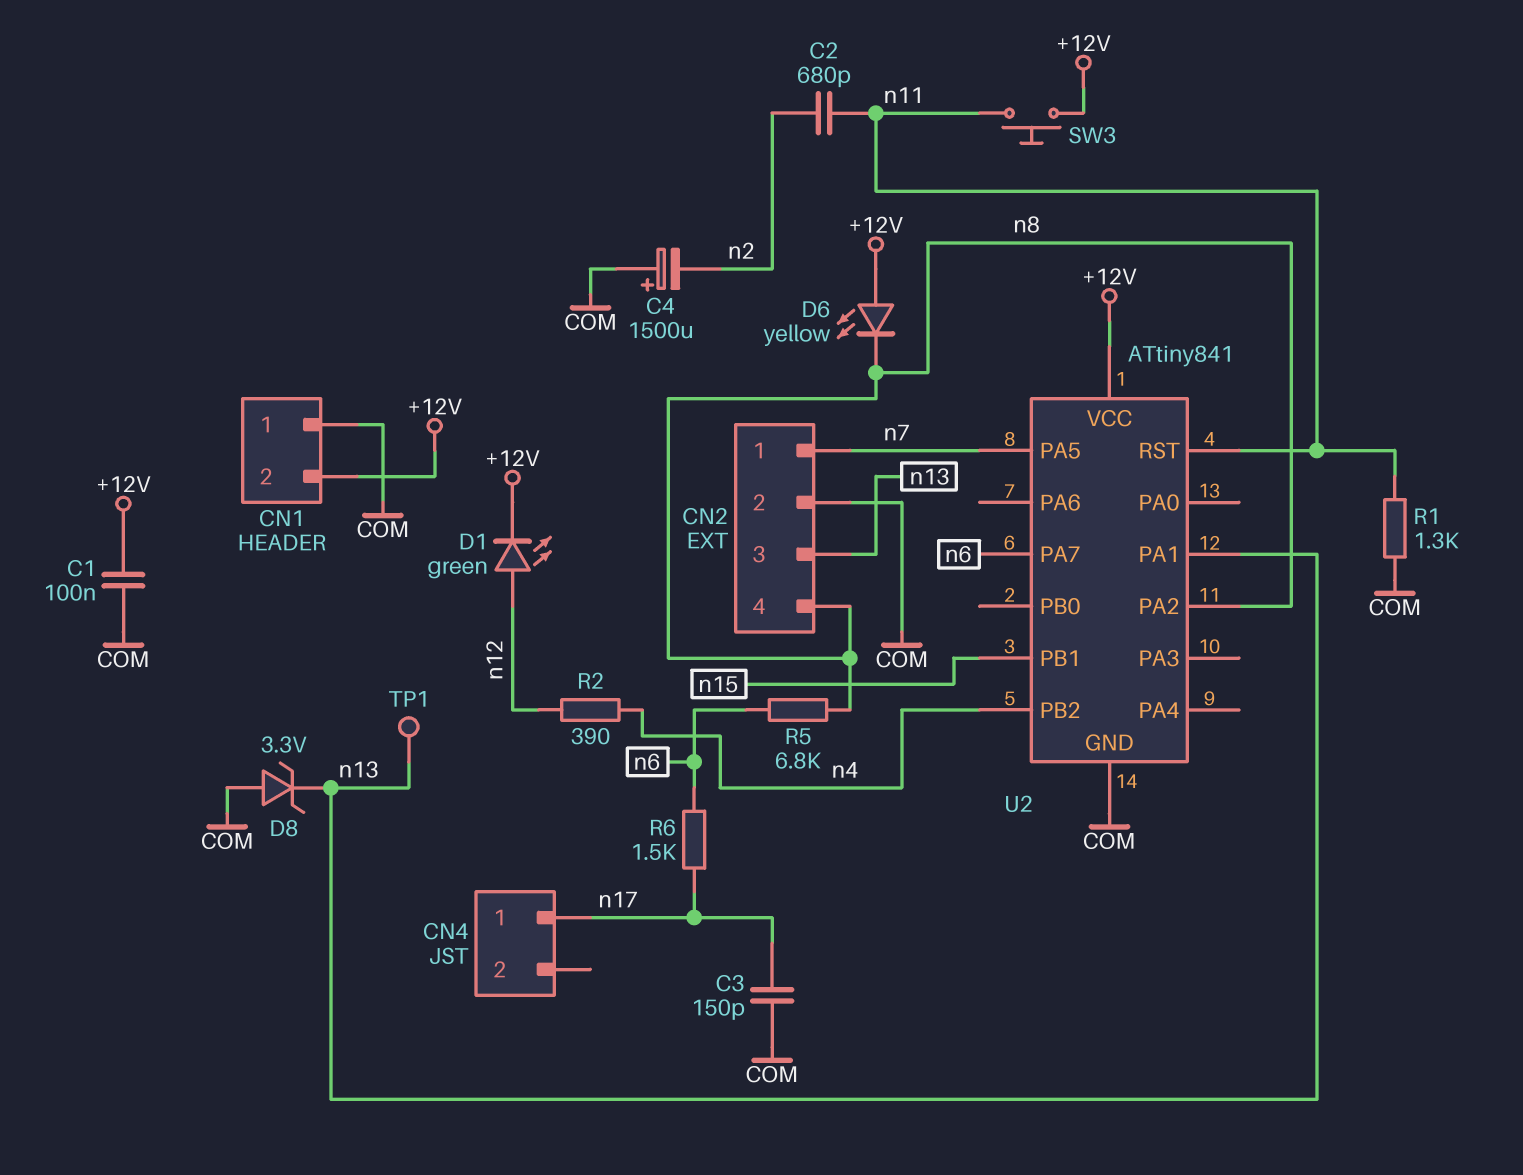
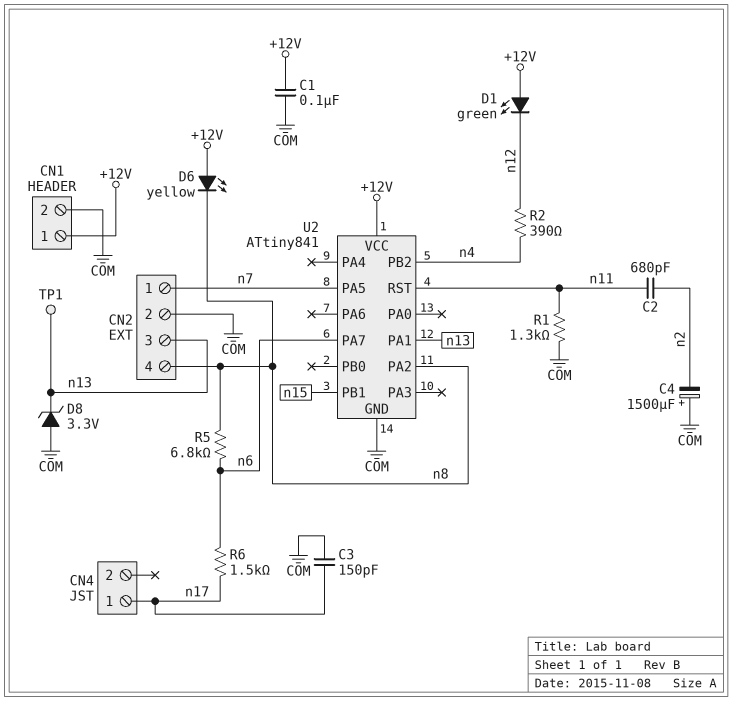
CN1 pin 1: COM -> +12V
CN1 pin 2: +12V -> COM
D1: LED green (A n12, K +12V) -> LED green (A +12V, K n12)
SW3: button (+12V, n11) -> none

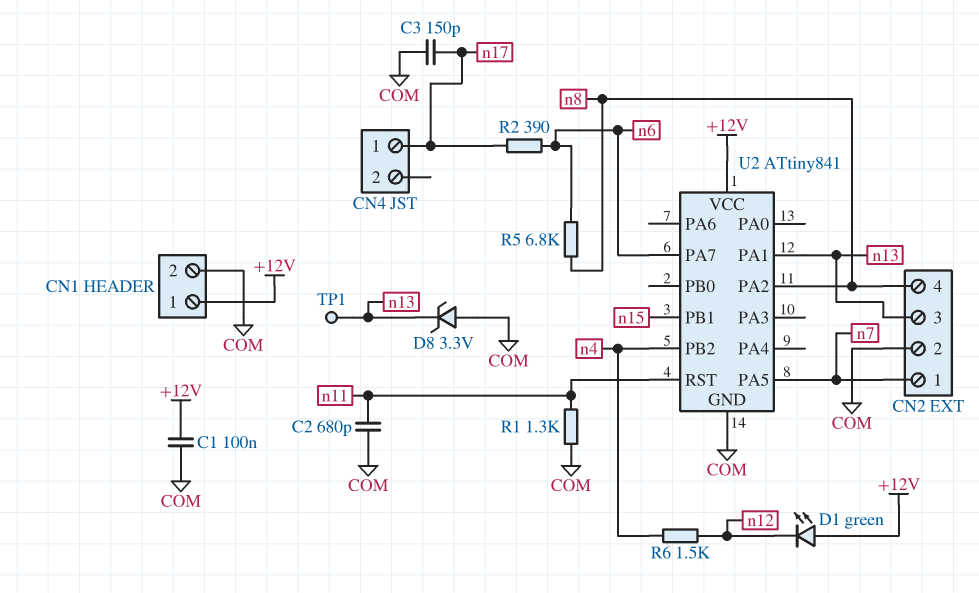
C2: 680pF (n2, n11) -> 680pF (COM, n11)
C4: 1500uF (plus COM, minus n2) -> none
D6: LED yellow (A +12V, K n8) -> none
R2: 390 (n4, n12) -> 390 (n6, n17)
R6: 1.5k (n6, n17) -> 1.5k (n4, n12)

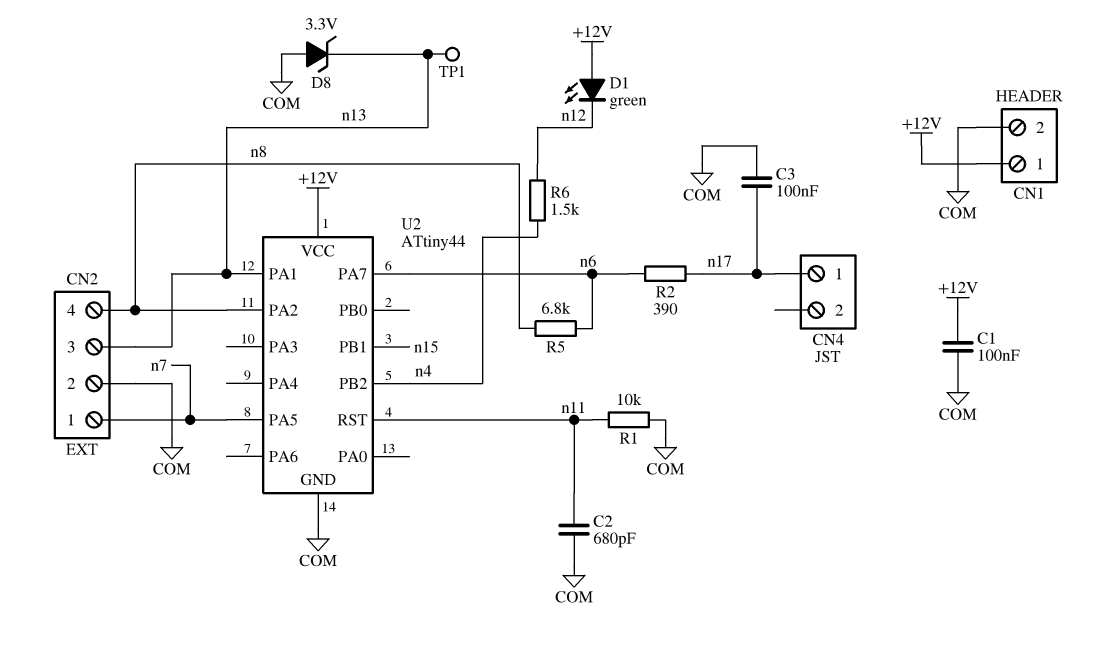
C3: 150pF (COM, n17) -> 100nF (COM, n17)
R1: 1.3k (COM, n11) -> 10k (COM, n11)
U2: ATtiny841 -> ATtiny44

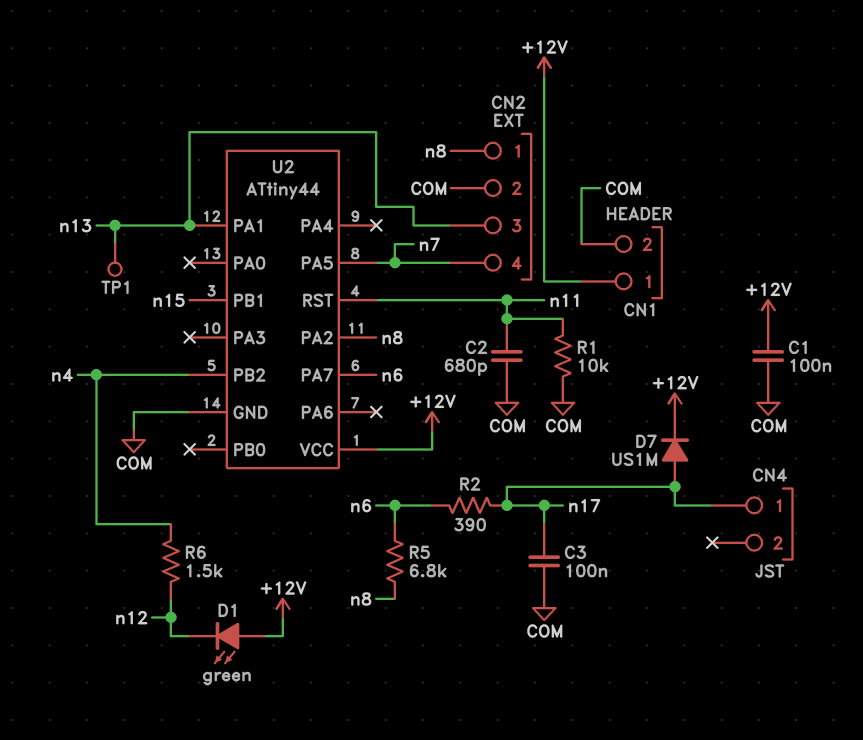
CN2 pin 1: n7 -> n8
CN2 pin 4: n8 -> n7
D7: none -> diode US1M (A n17, K +12V)
D8: zener 3.3V (A COM, K n13) -> none

